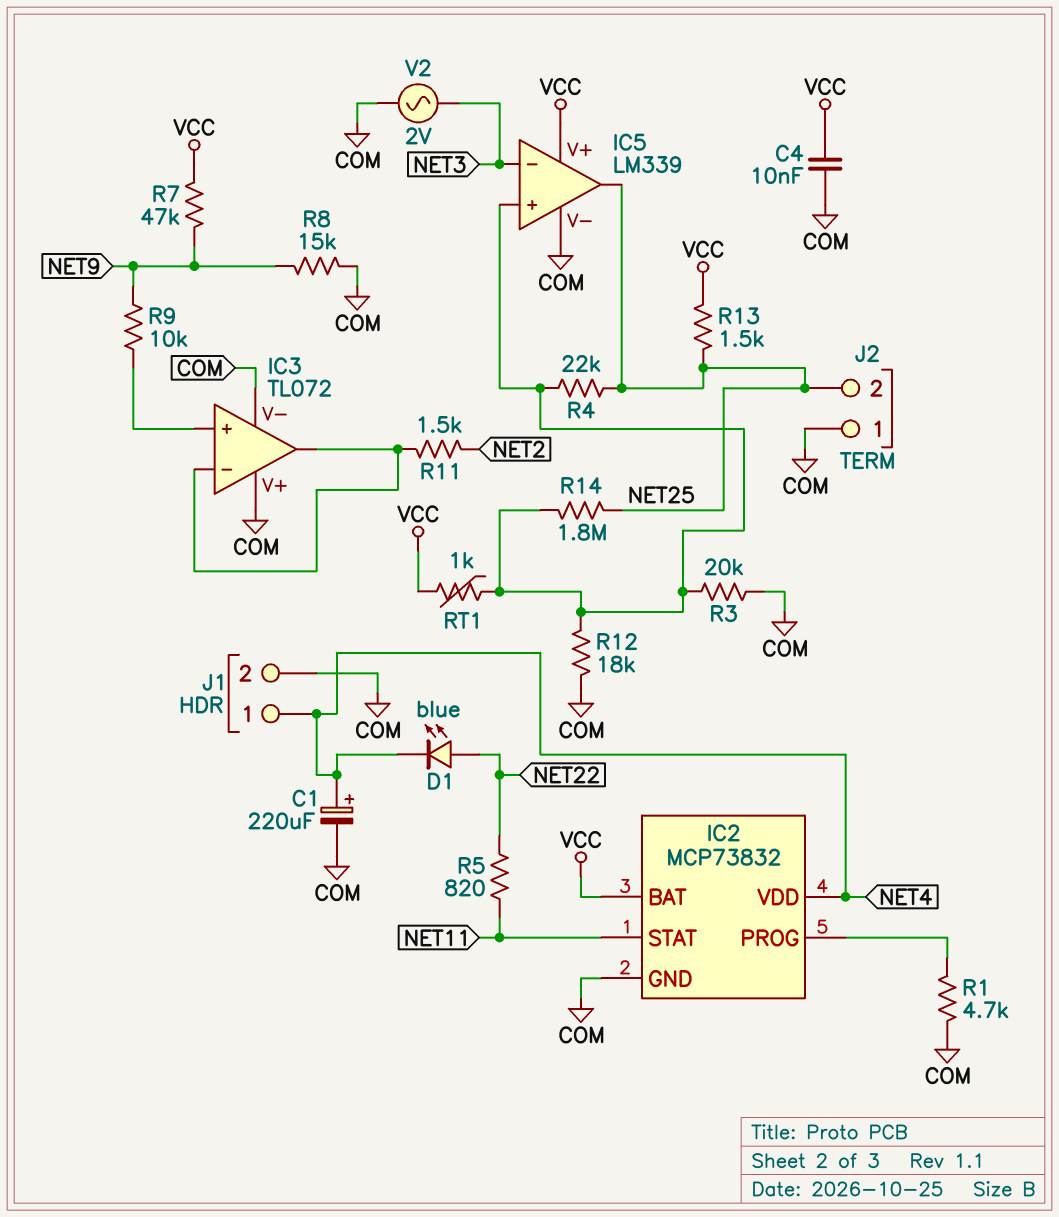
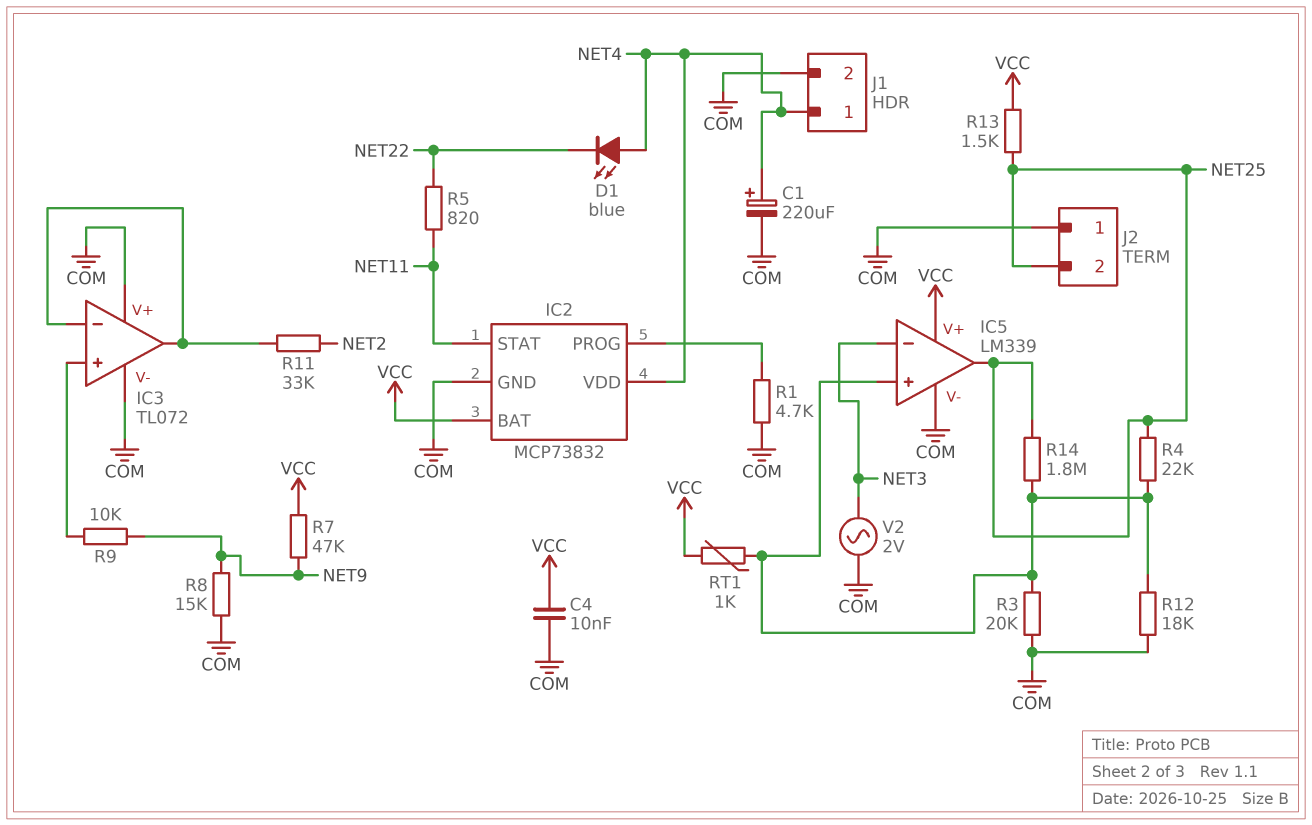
D1: LED blue (A NET22, K NET4) -> LED blue (A NET4, K NET22)
R11: 1.5k (IC3/in-, NET2) -> 33k (IC3/in-, NET2)

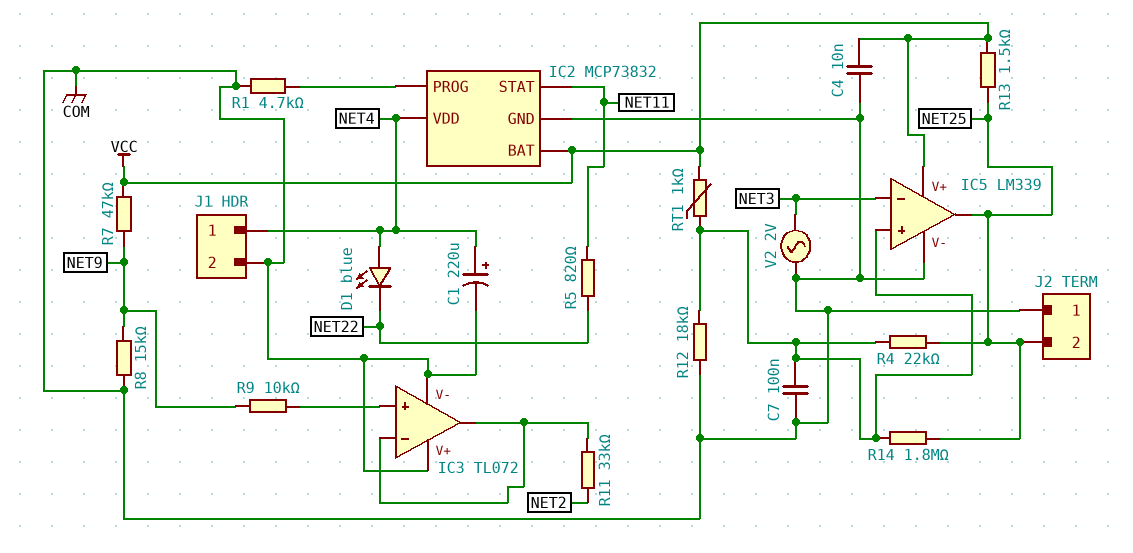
C7: none -> 100nF (COM, IC5/in+)
R3: 20k (COM, IC5/in+) -> none

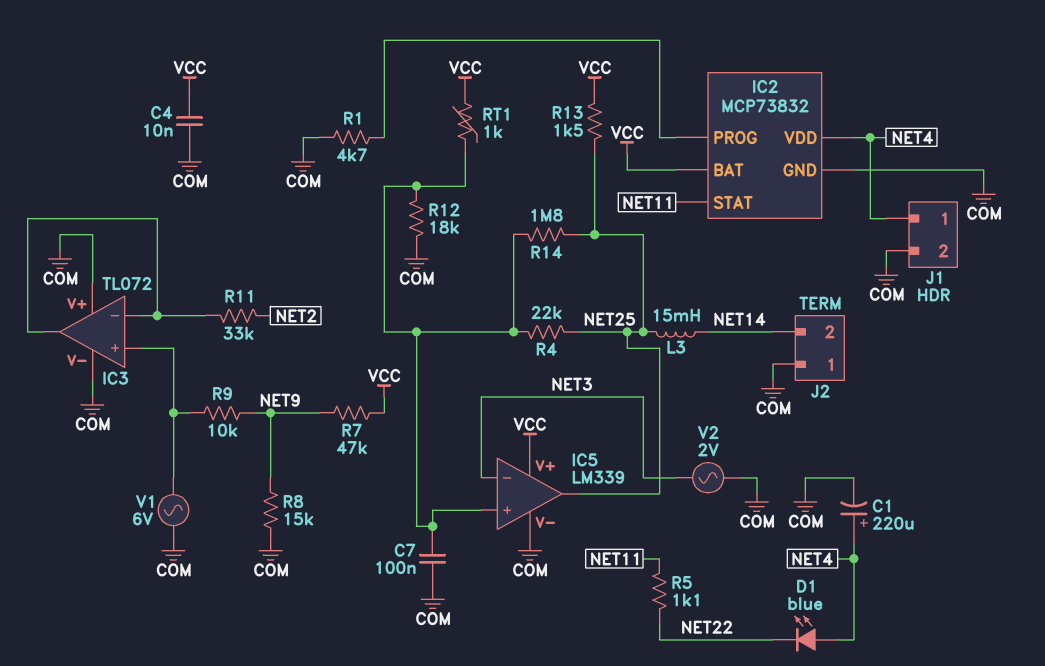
J2 pin 2: NET25 -> NET14
L3: none -> 15mH (NET14, NET25)
R5: 820 (NET11, NET22) -> 1.1k (NET11, NET22)
V1: none -> AC 6V (COM, IC3/in+)

